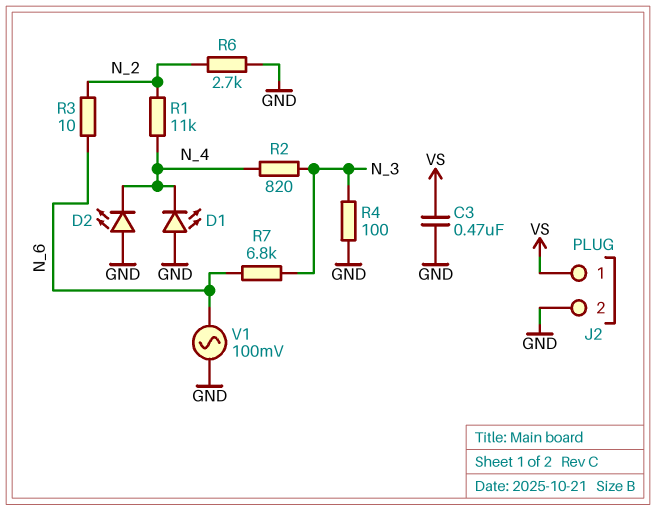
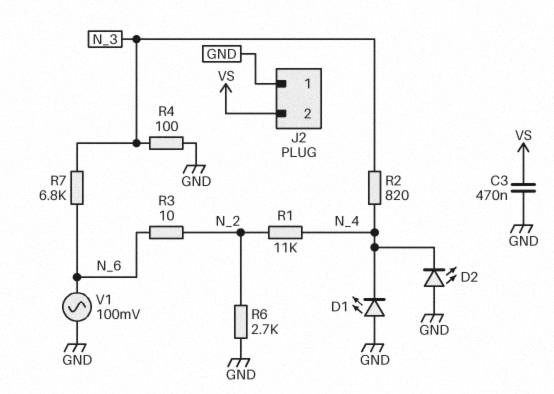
J2 pin 1: VS -> GND
J2 pin 2: GND -> VS

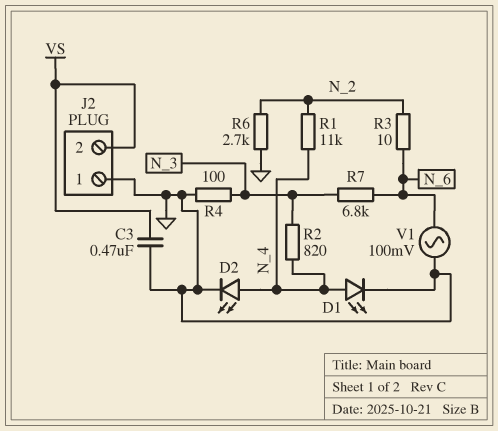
D1: LED (A GND, K N_4) -> LED (A N_4, K GND)
D2: LED (A GND, K N_4) -> LED (A N_4, K GND)

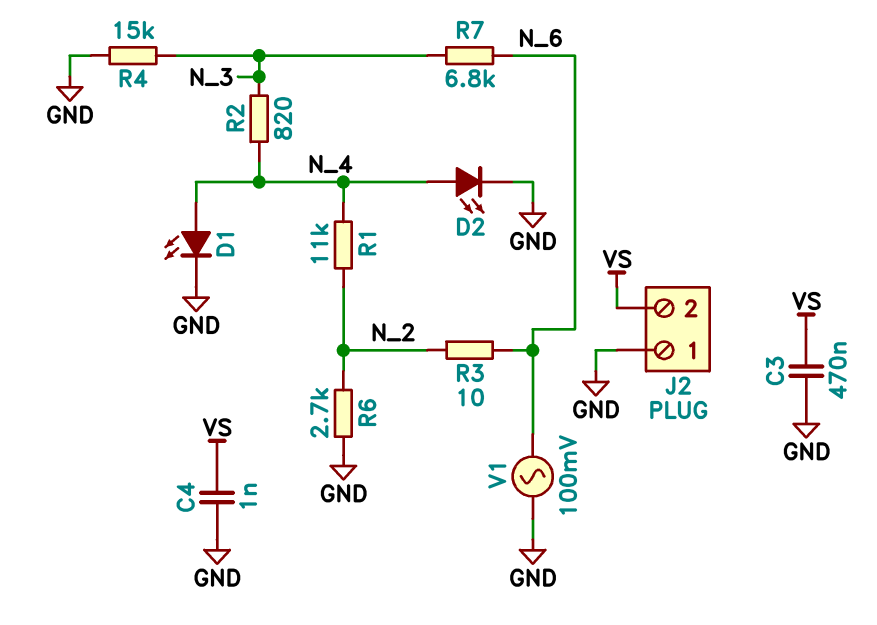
C4: none -> 1nF (GND, VS)
R4: 100 (GND, N_3) -> 15k (GND, N_3)

